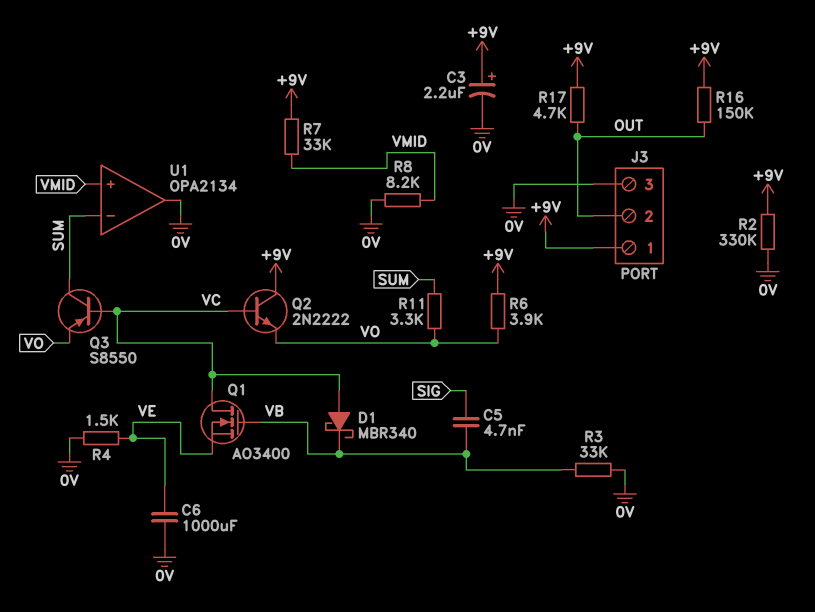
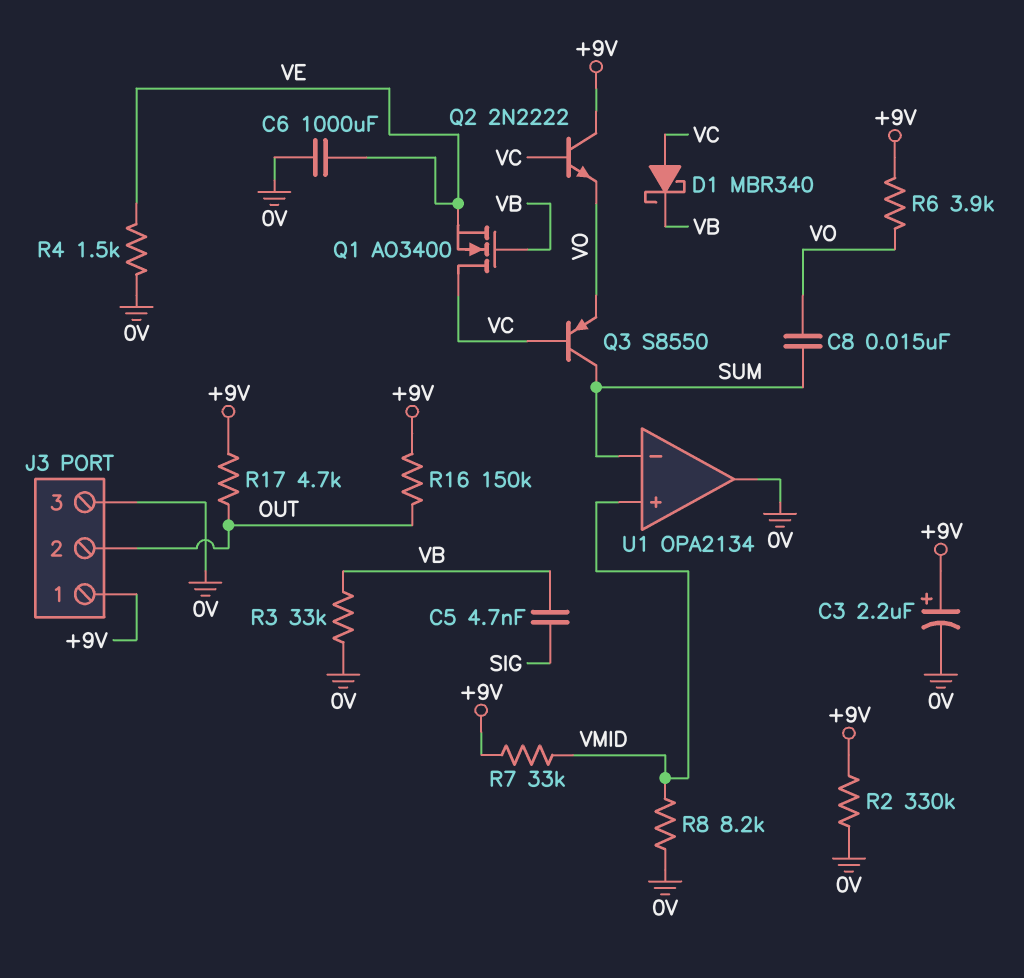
C8: none -> 15nF (SUM, VO)
R11: 3.3k (SUM, VO) -> none

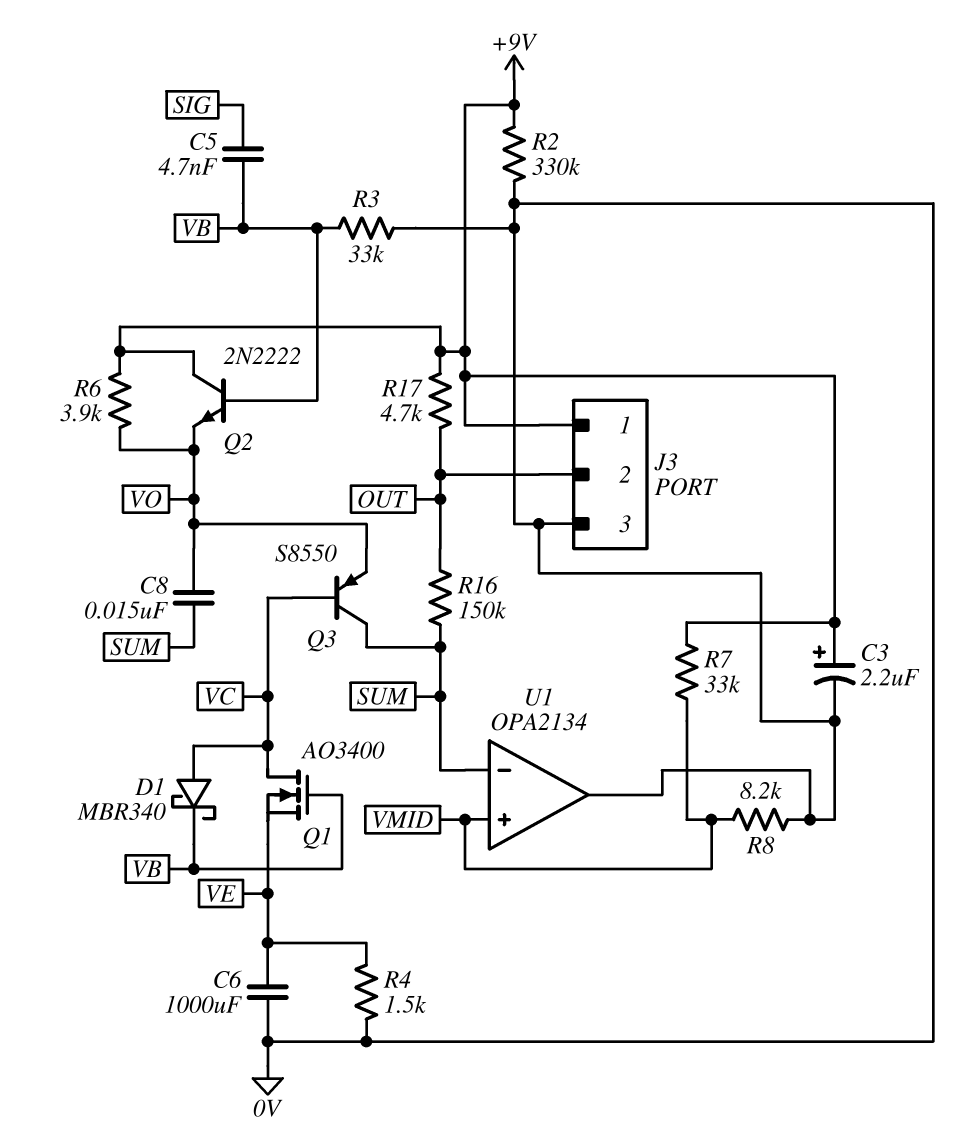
Q2: NPN 2N2222 (B VC, C +9V, E VO) -> NPN 2N2222 (B VB, C +9V, E VO)
R16: 150k (+9V, OUT) -> 150k (OUT, SUM)

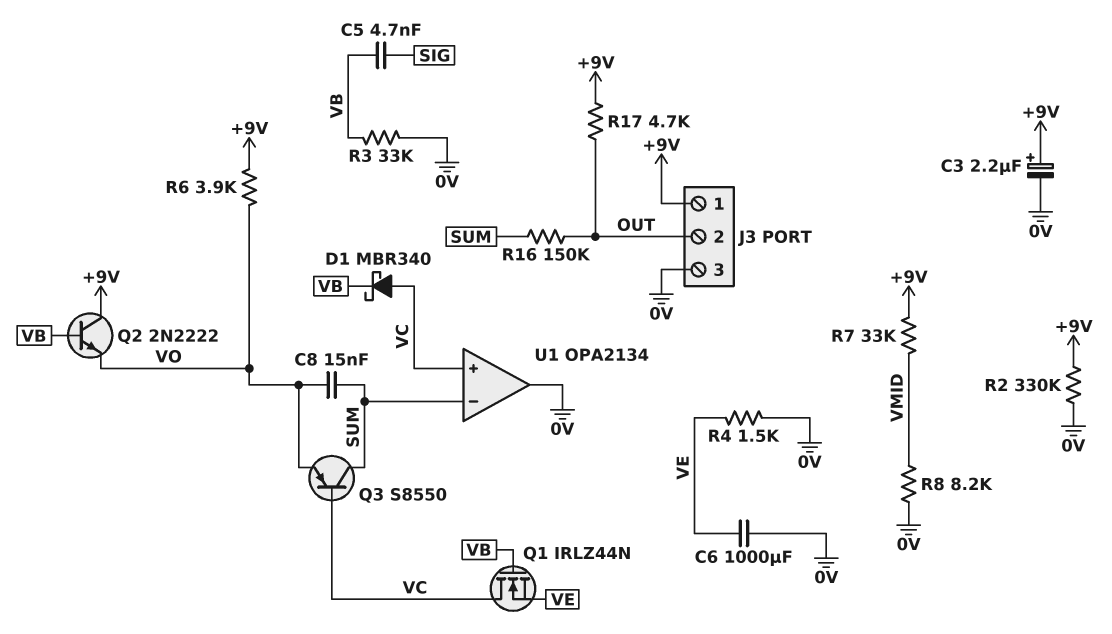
Q1: NMOS AO3400 (G VB, D VC, S VE) -> NMOS IRLZ44N (G VB, D VC, S VE)
U1 pin in+: VMID -> VC

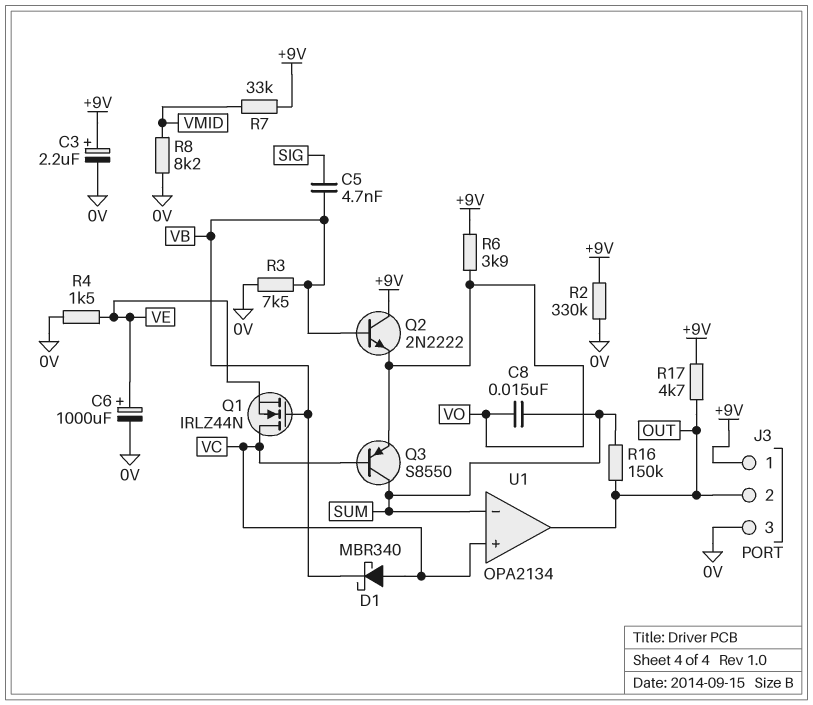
C6: 1000uF (0V, VE) -> 1000uF (plus VE, minus 0V)
R3: 33k (0V, VB) -> 7.5k (0V, VB)
U1 pin out: 0V -> OUT

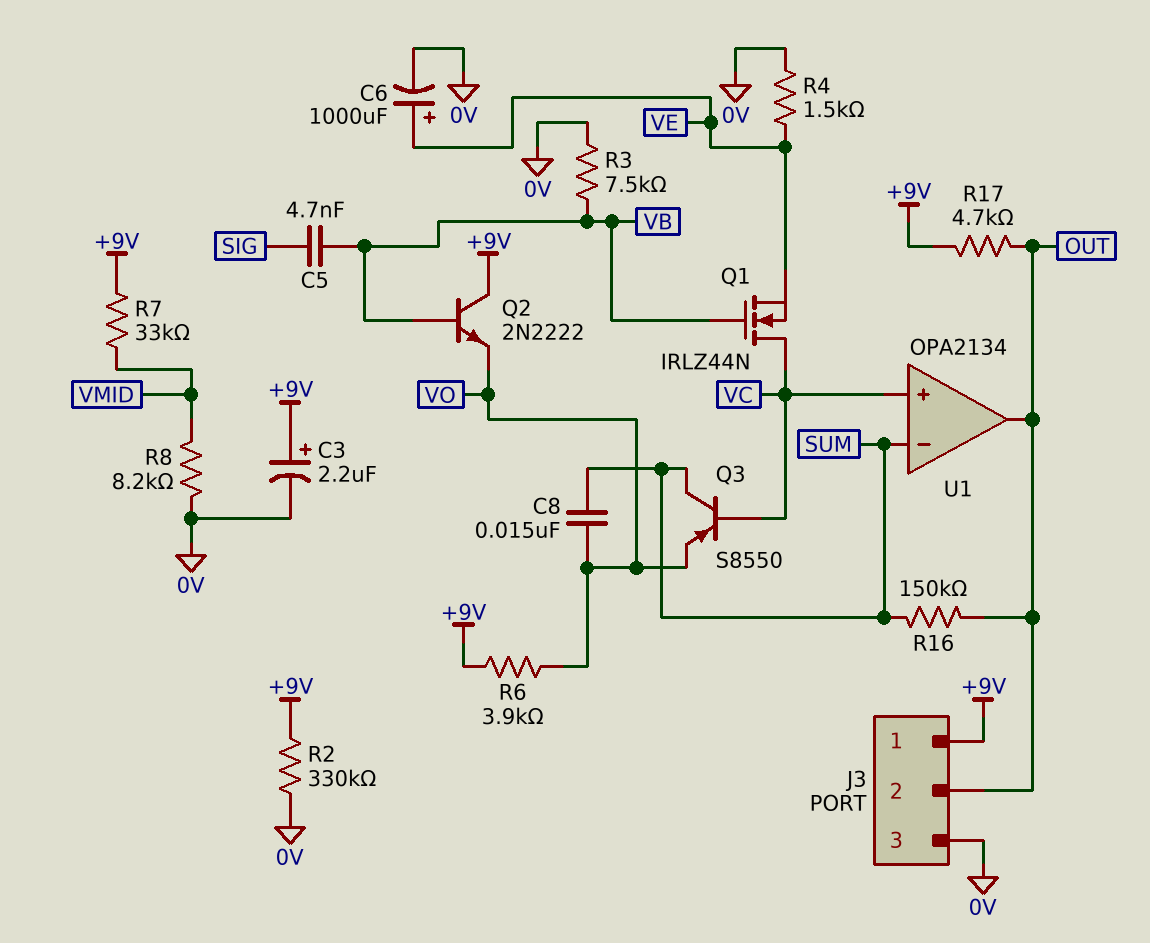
D1: schottky MBR340 (A VC, K VB) -> none

